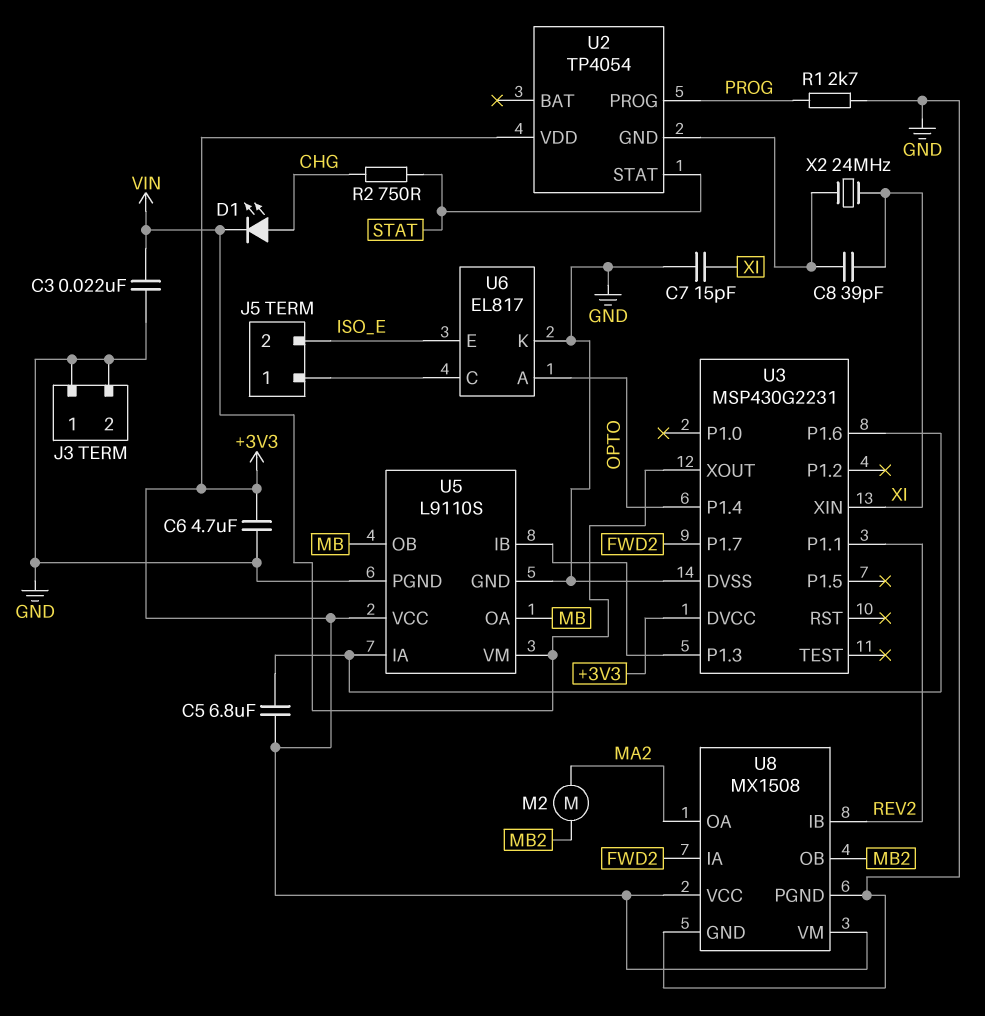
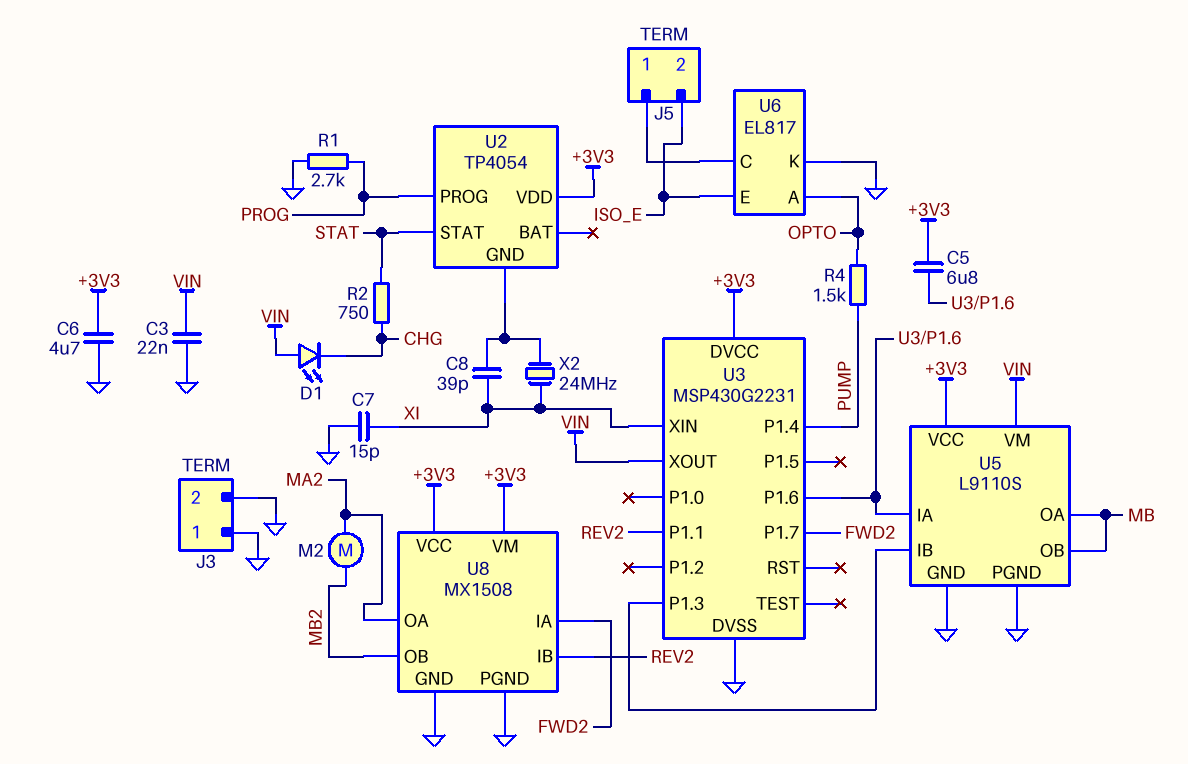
D1: LED (A CHG, K VIN) -> LED (A VIN, K CHG)
R4: none -> 1.5k (OPTO, PUMP)
U3 pin P1.4: OPTO -> PUMP

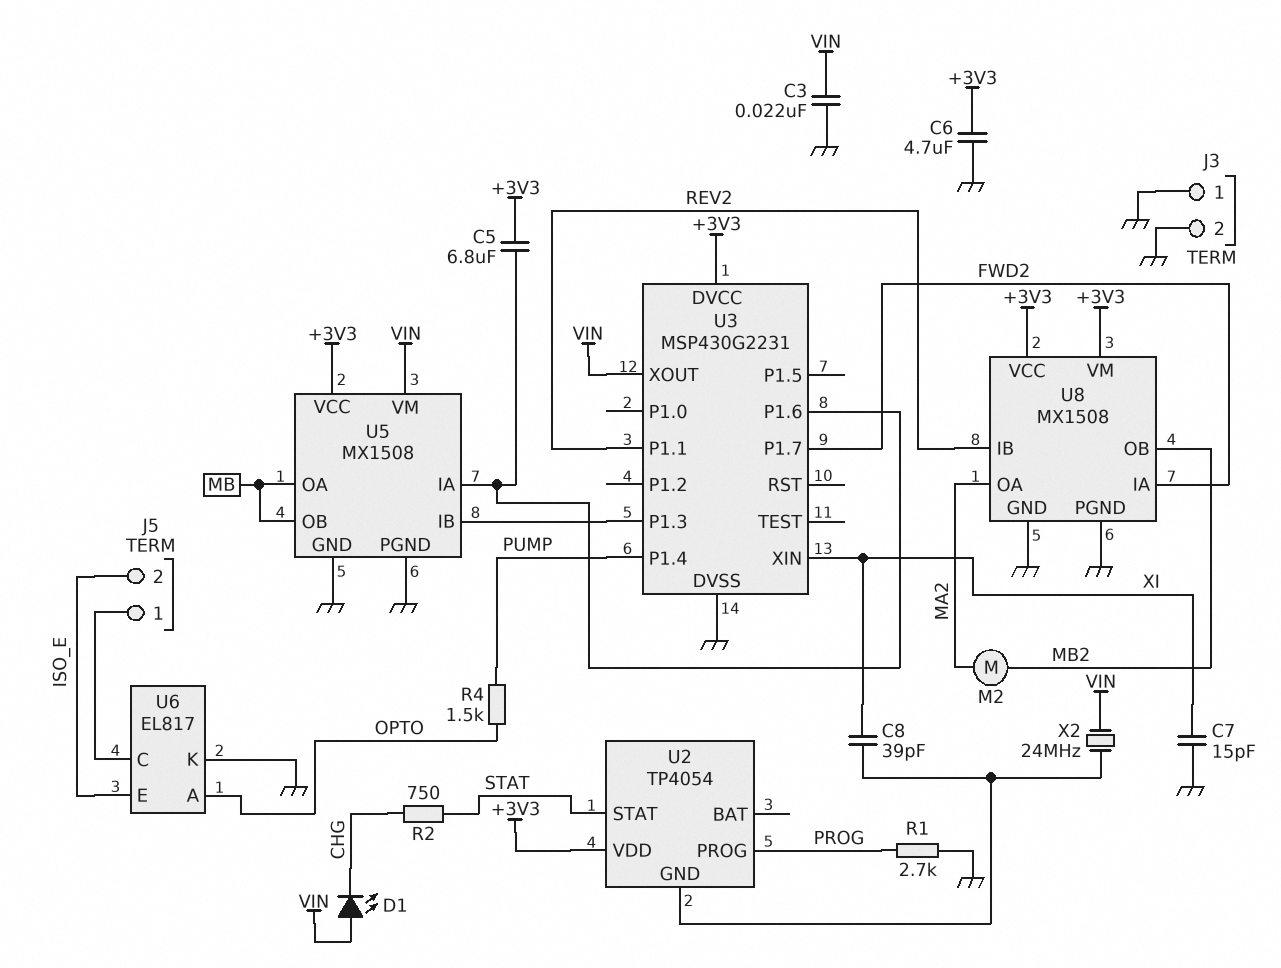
U5: L9110S -> MX1508
X2: 24MHz (U2/GND, XI) -> 24MHz (U2/GND, VIN)

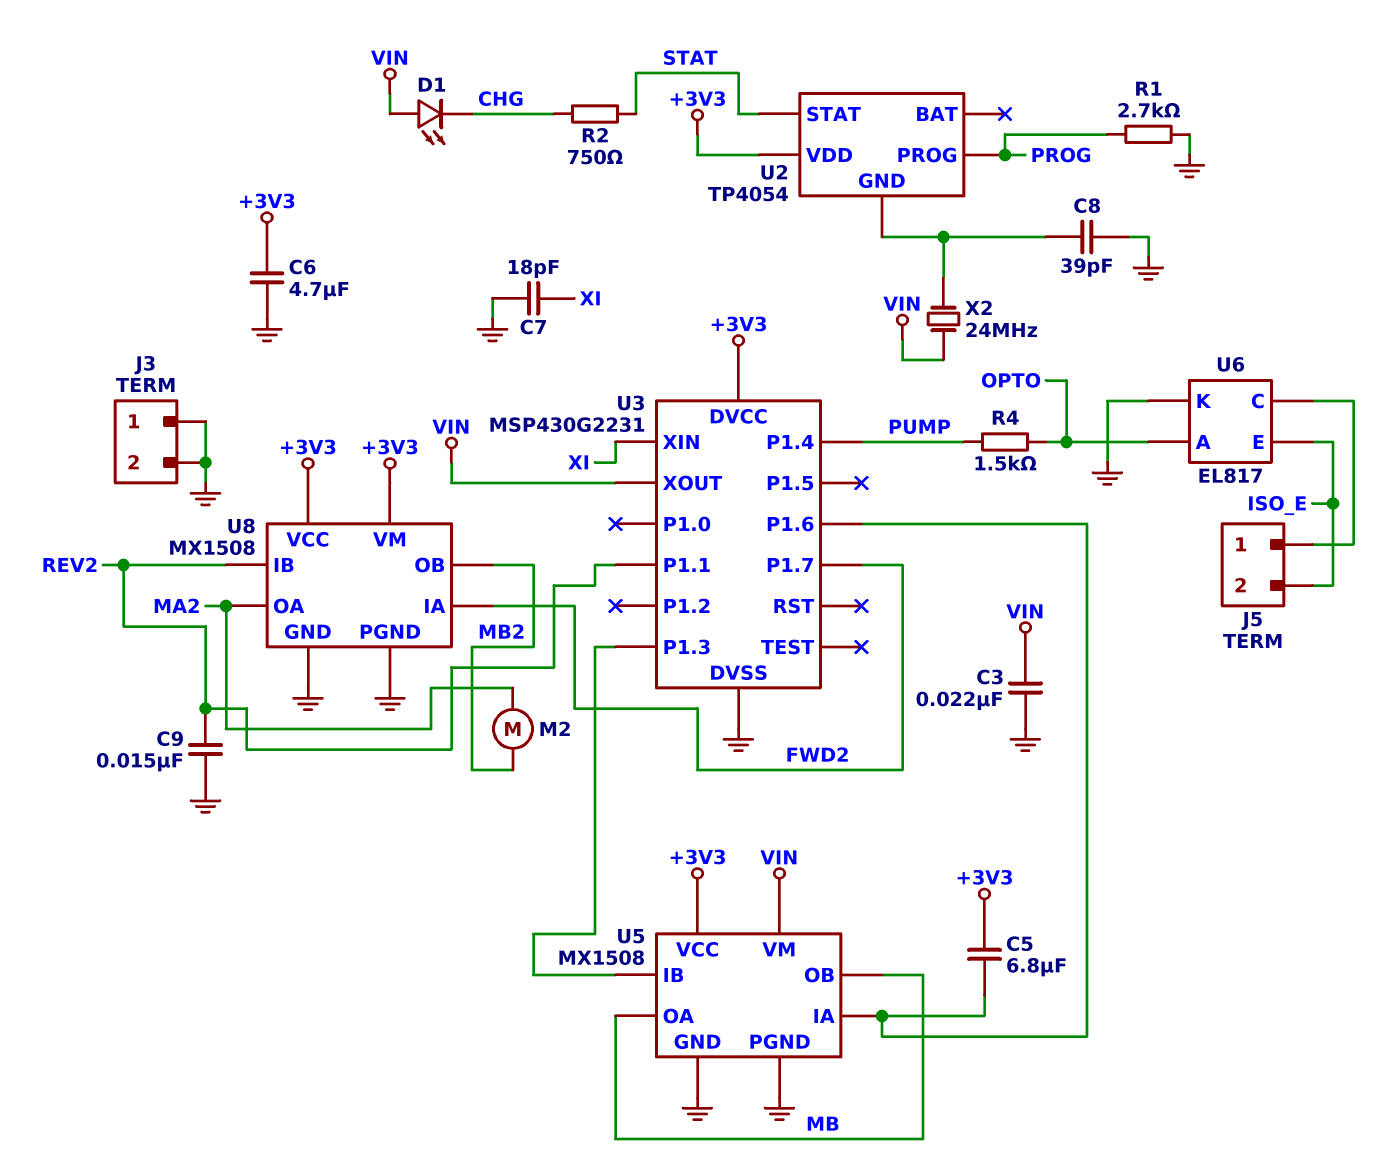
C7: 15pF (GND, XI) -> 18pF (GND, XI)
C8: 39pF (U2/GND, XI) -> 39pF (GND, U2/GND)
C9: none -> 15nF (GND, REV2)

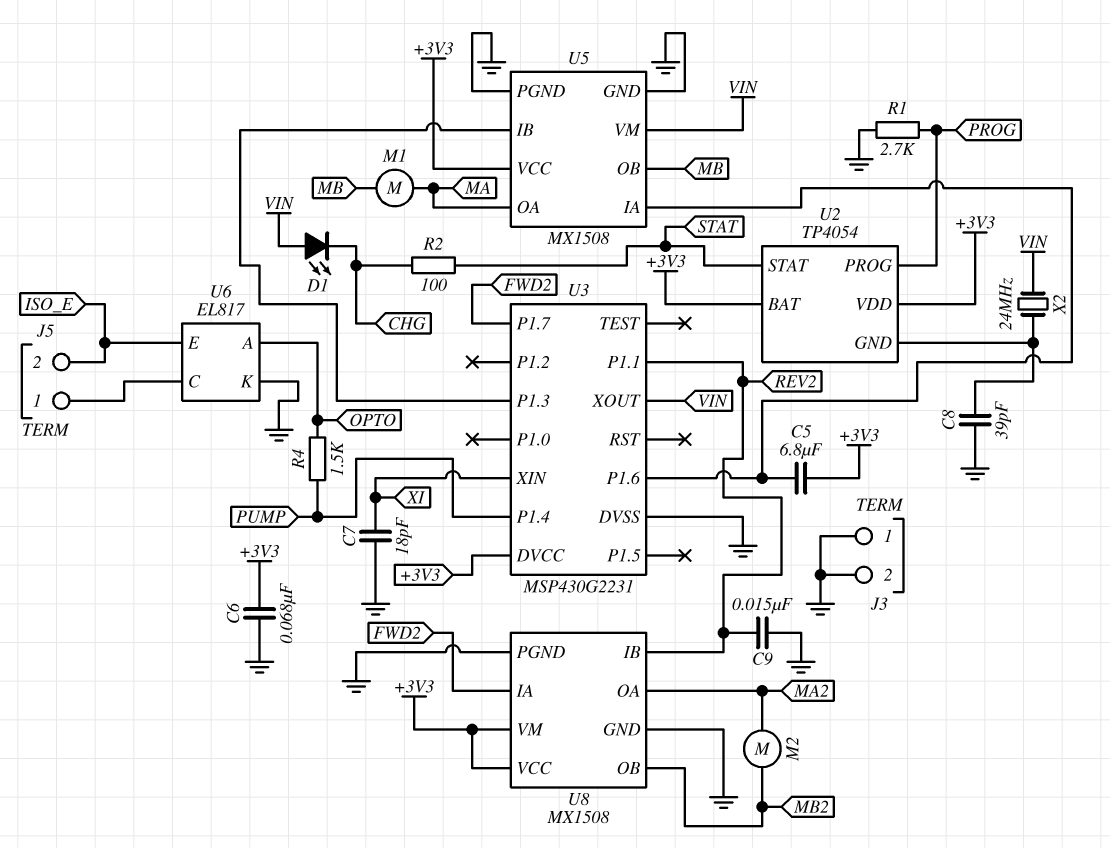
C3: 22nF (GND, VIN) -> none
C6: 4.7uF (+3V3, GND) -> 68nF (+3V3, GND)
M1: none -> motor (MA, MB)
R2: 750 (CHG, STAT) -> 100 (CHG, STAT)
U2 pin BAT: none -> +3V3
U5 pin OA: MB -> MA

